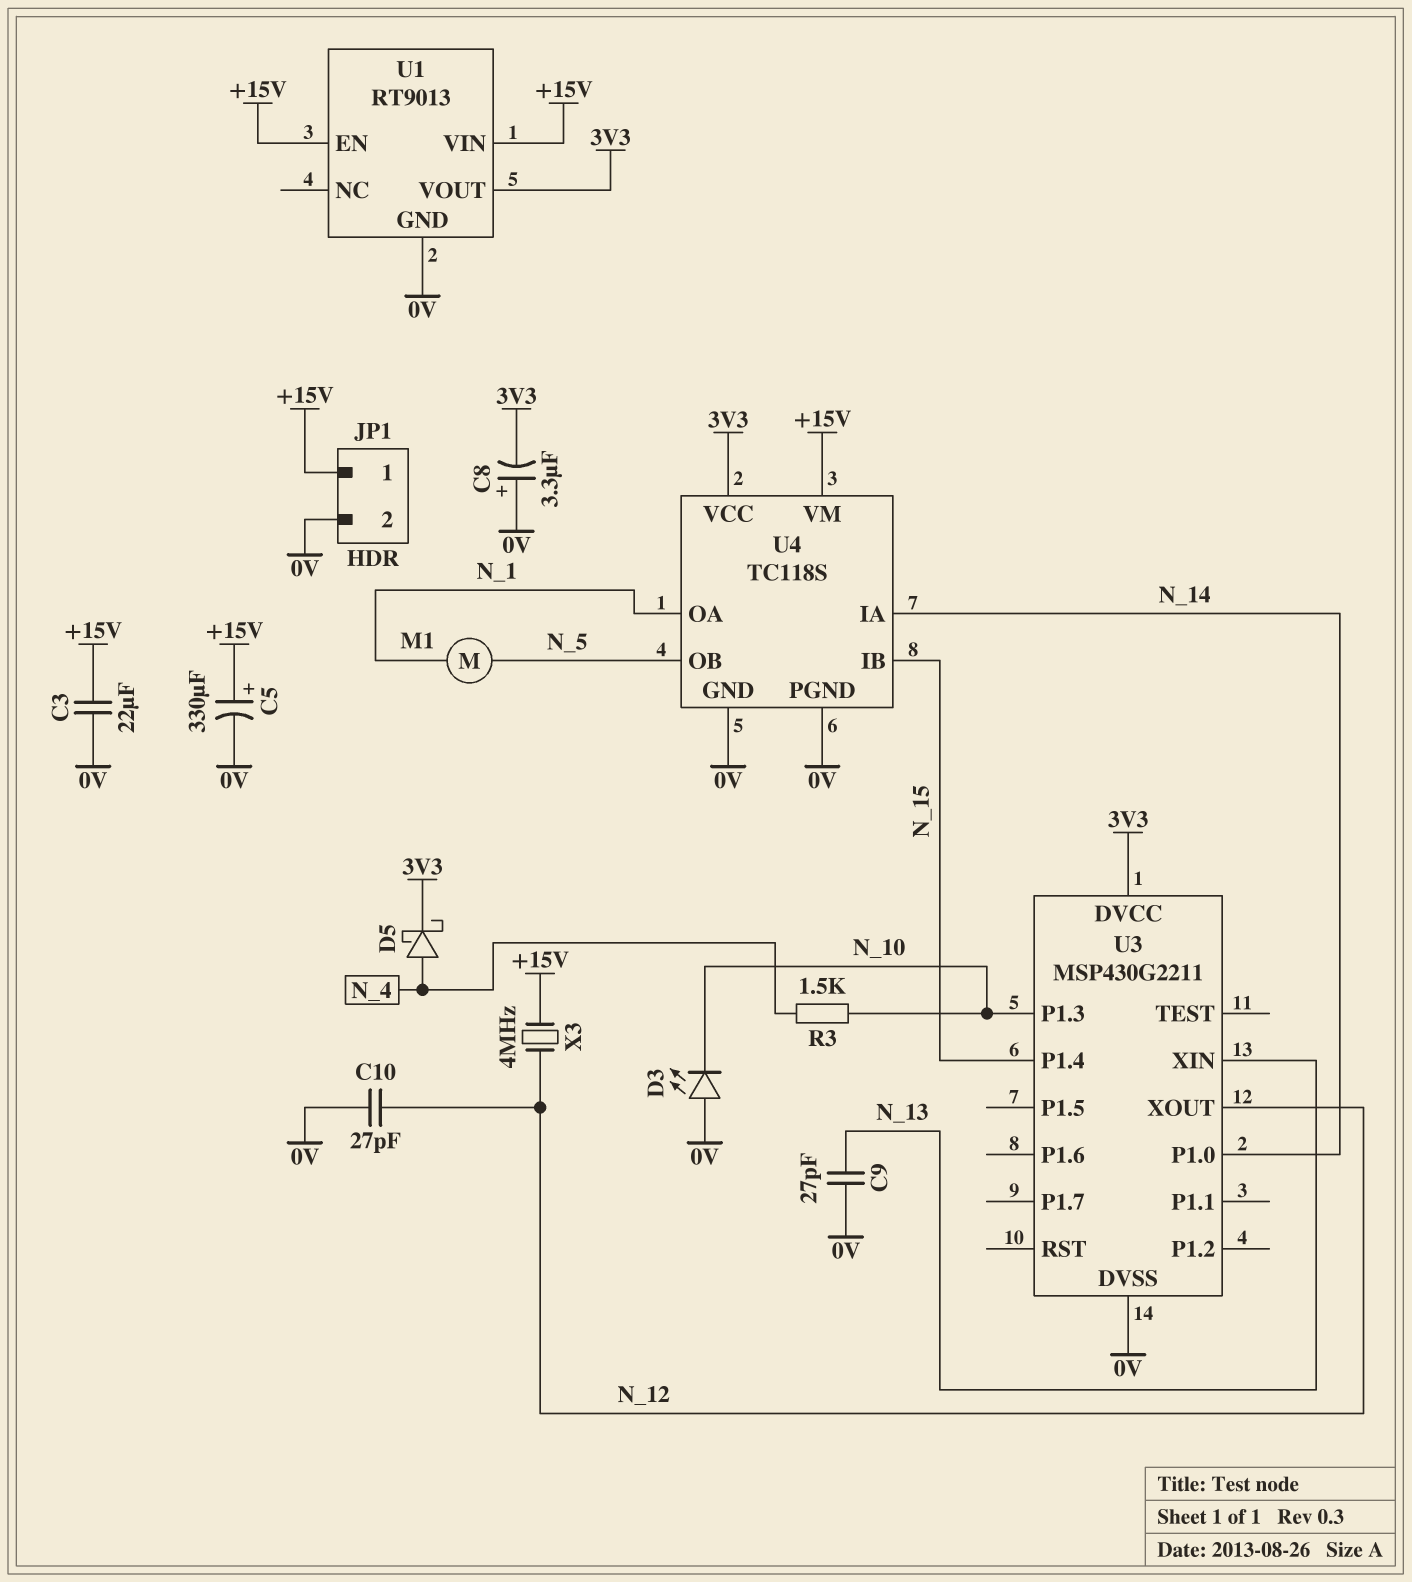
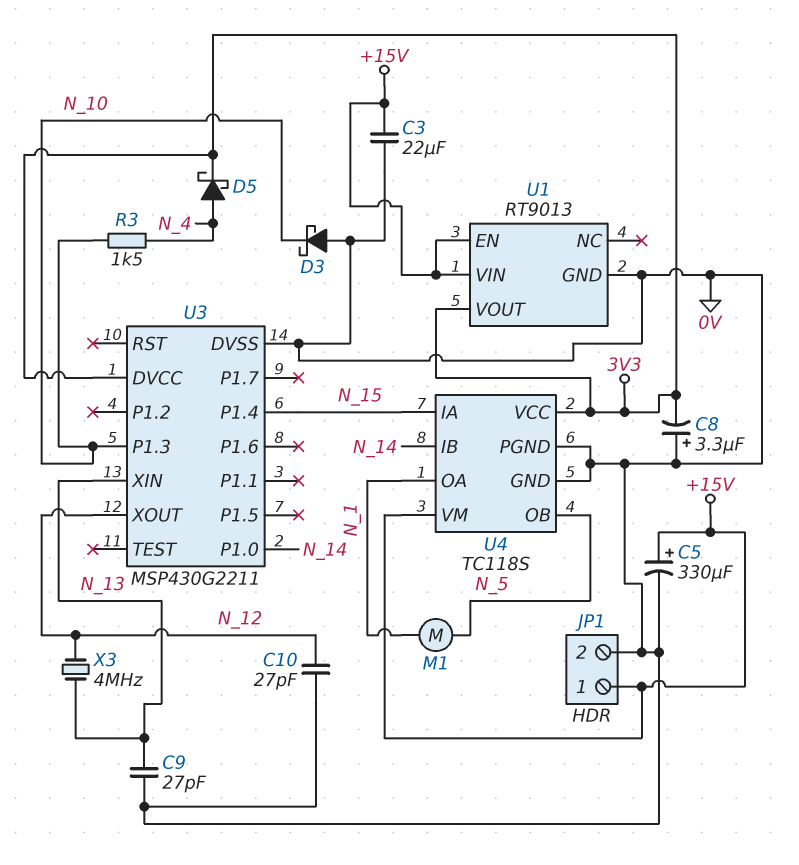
D3: LED (A 0V, K N_10) -> schottky (A 0V, K N_10)
U4 pin IA: N_14 -> N_15
U4 pin IB: N_15 -> N_14
X3: 4MHz (+15V, N_12) -> 4MHz (N_12, N_13)

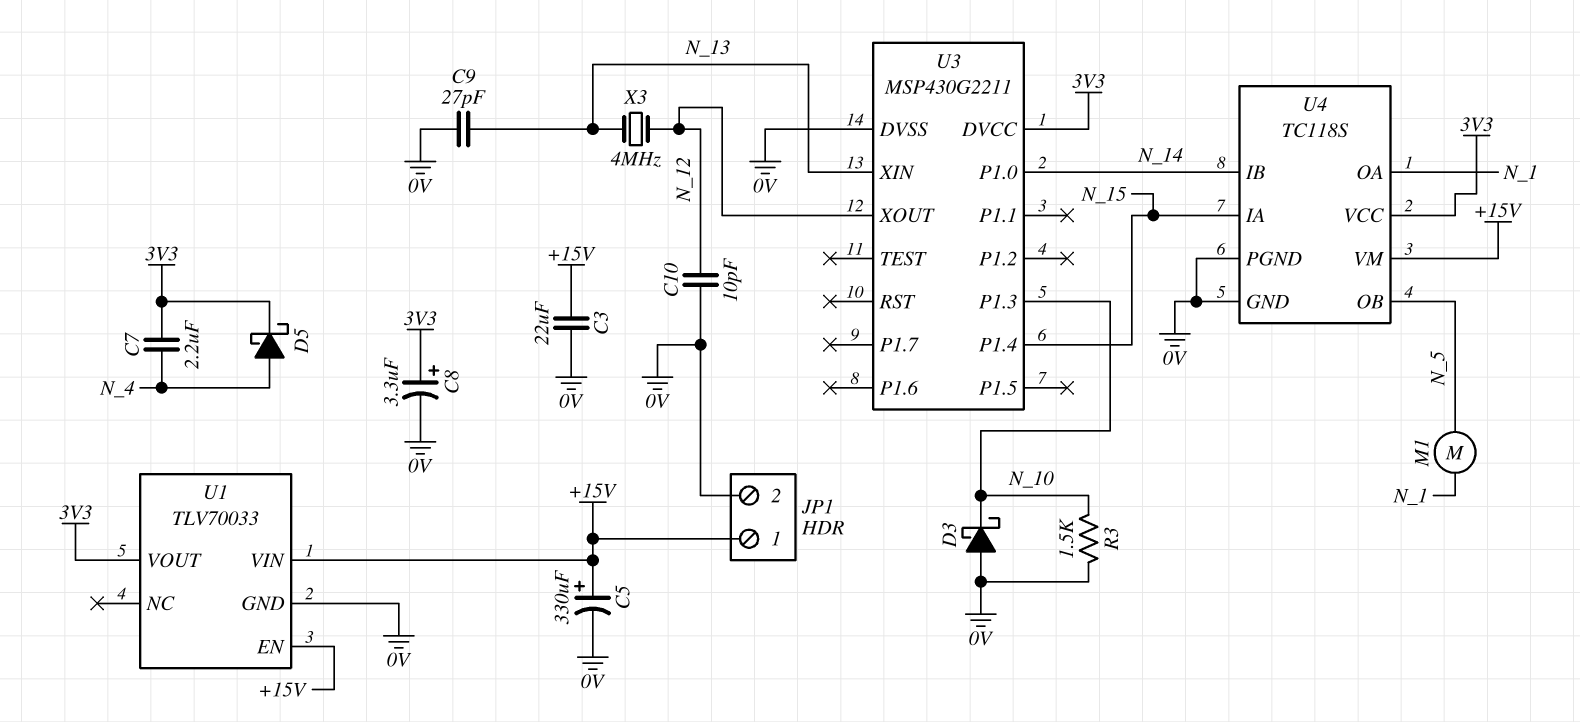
C7: none -> 2.2uF (3V3, N_4)
C8: 3.3uF (plus 0V, minus 3V3) -> 3.3uF (plus 3V3, minus 0V)
C10: 27pF (0V, N_12) -> 10pF (0V, N_12)
R3: 1.5k (N_4, N_10) -> 1.5k (0V, N_10)
U1: RT9013 -> TLV70033

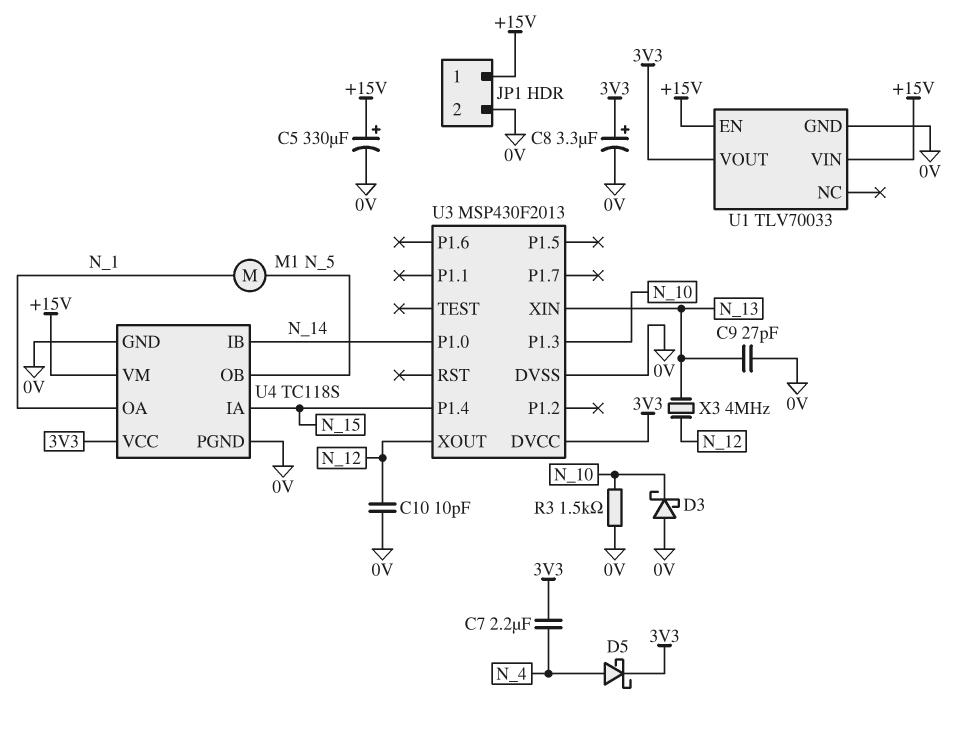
C3: 22uF (+15V, 0V) -> none
U3: MSP430G2211 -> MSP430F2013

